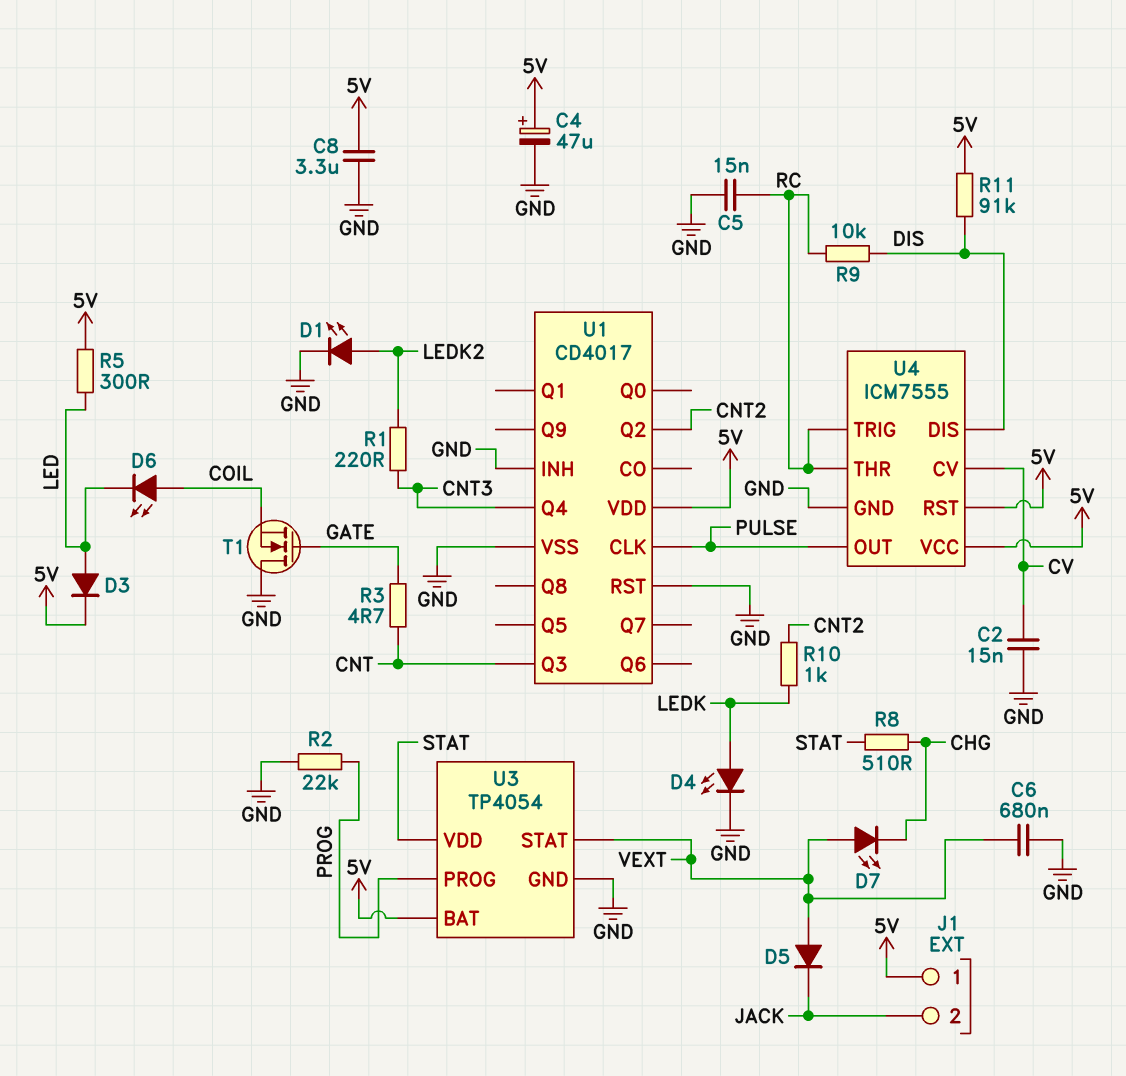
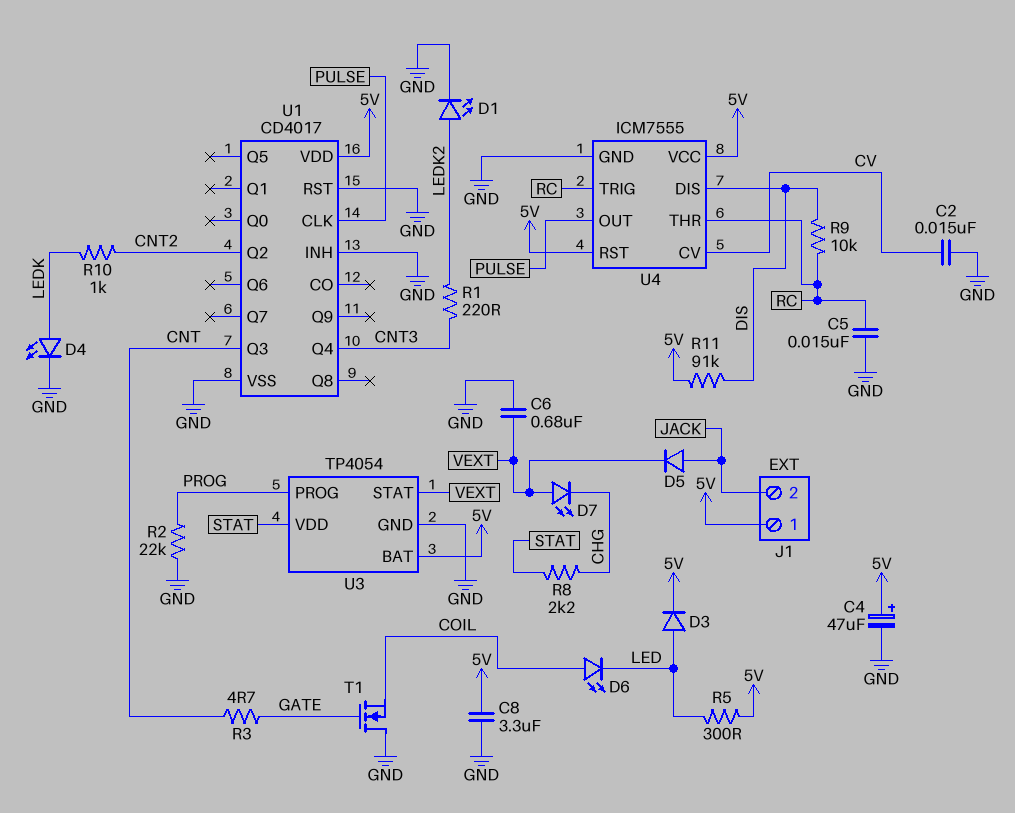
D5: diode (A VEXT, K JACK) -> diode (A JACK, K VEXT)
R8: 510 (CHG, STAT) -> 2.2k (CHG, STAT)

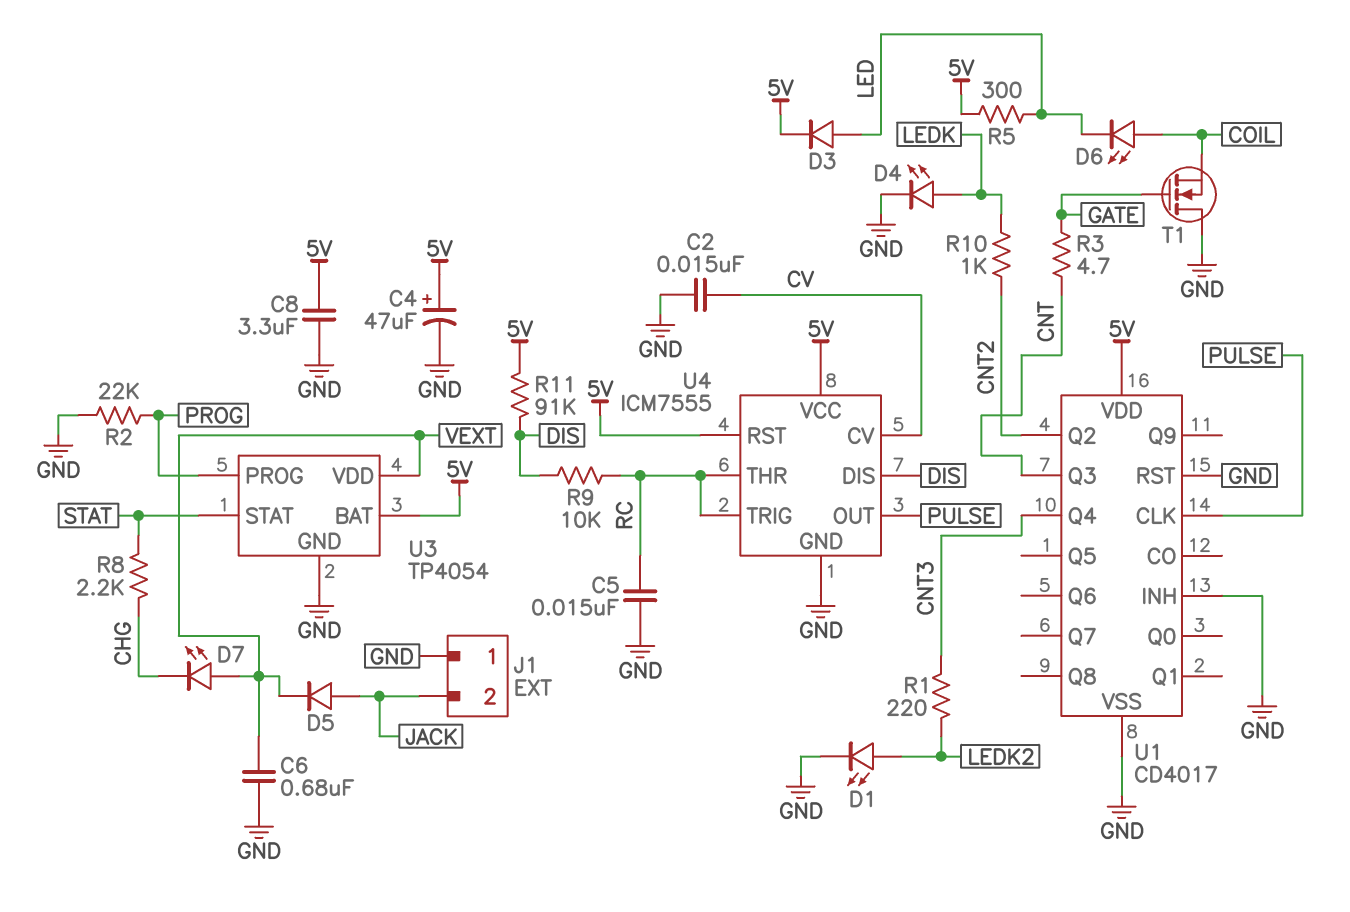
J1 pin 1: 5V -> GND
U3 pin STAT: VEXT -> STAT
U3 pin VDD: STAT -> VEXT

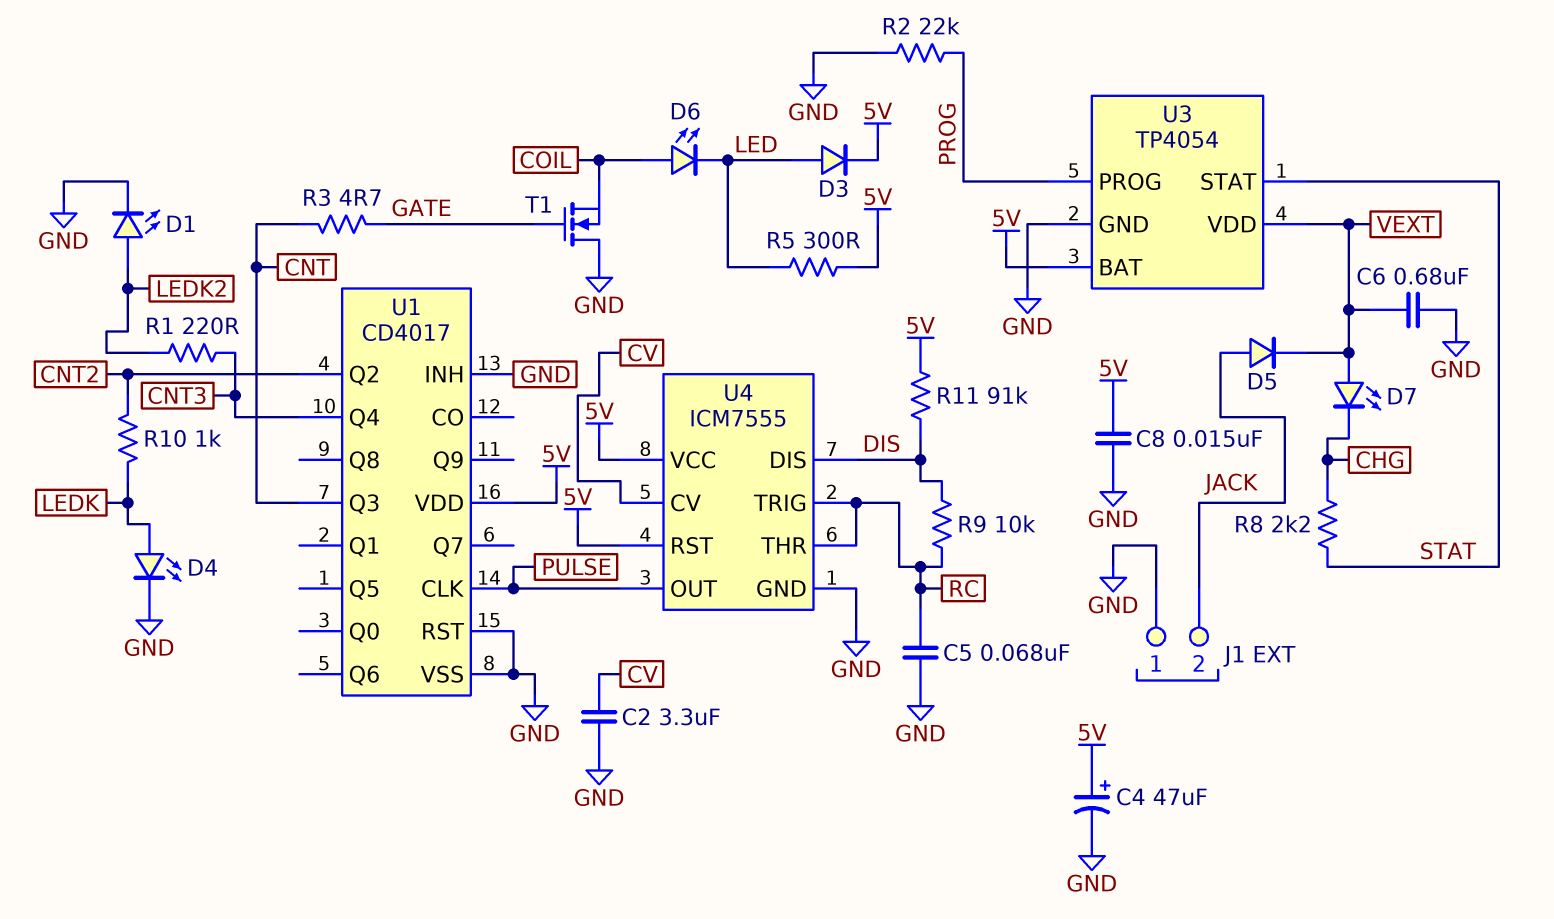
C2: 15nF (CV, GND) -> 3.3uF (CV, GND)
C5: 15nF (GND, RC) -> 68nF (GND, RC)
C8: 3.3uF (5V, GND) -> 15nF (5V, GND)

